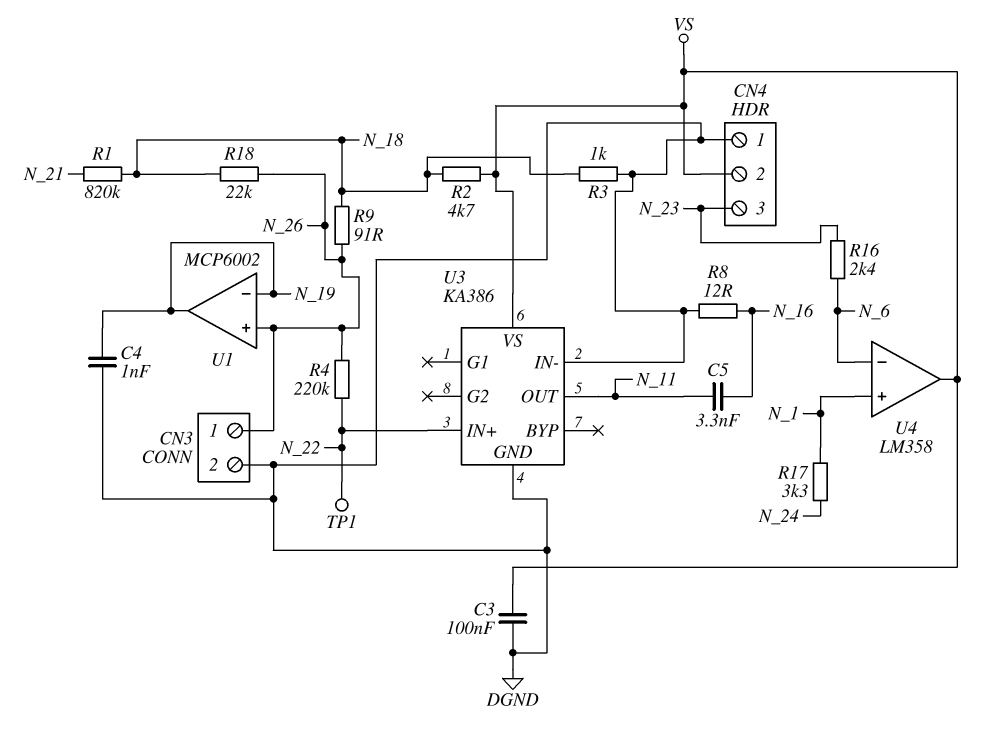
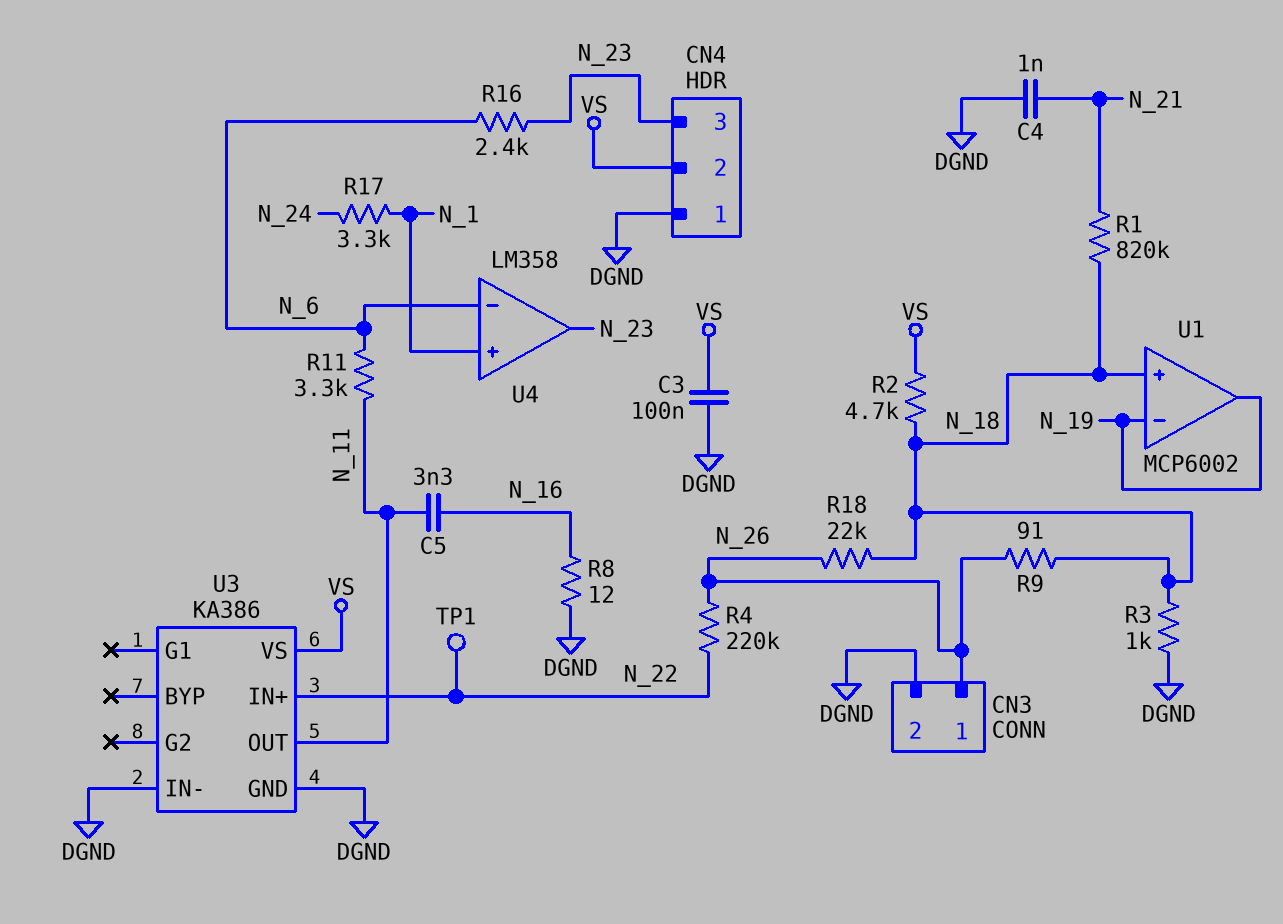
C4: 1nF (DGND, N_19) -> 1nF (DGND, N_21)
R11: none -> 3.3k (N_6, N_11)
U1 pin in+: N_26 -> N_18
U4 pin out: VS -> N_23

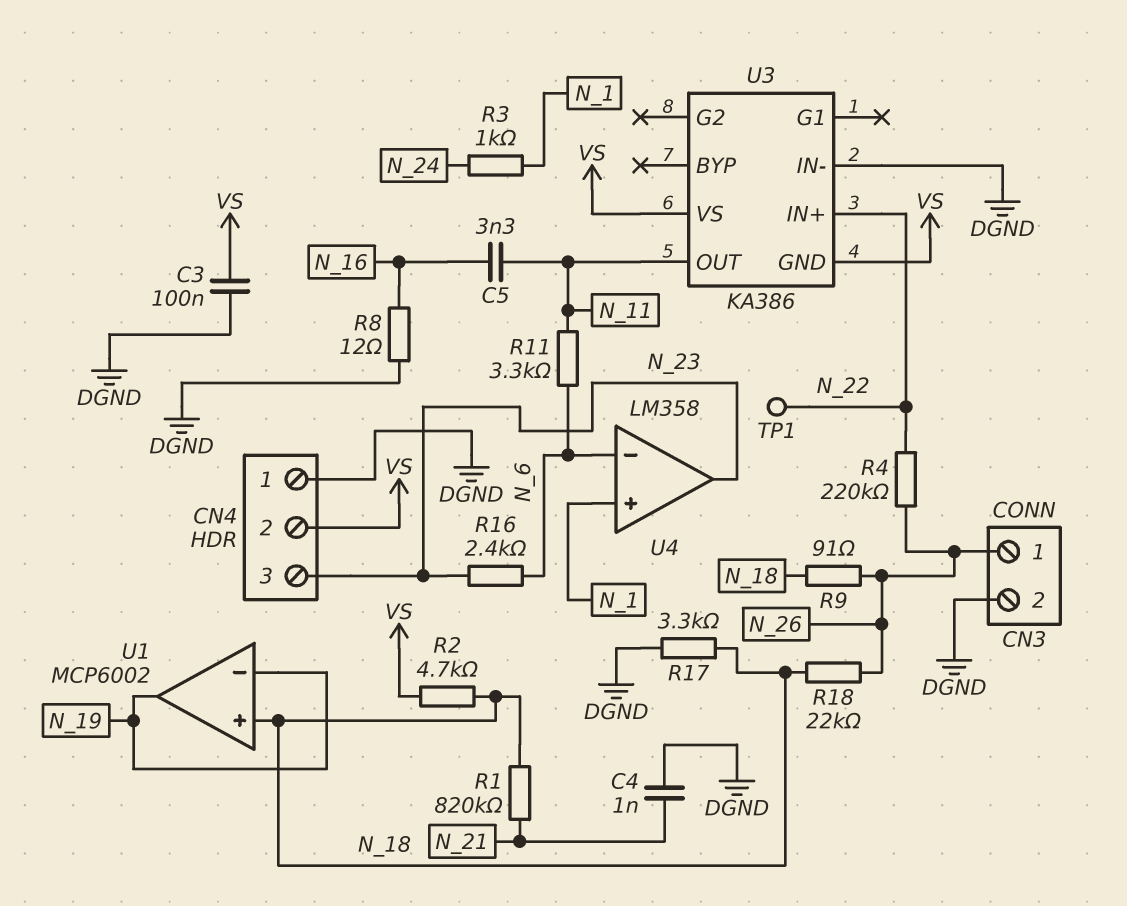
R3: 1k (DGND, N_18) -> 1k (N_1, N_24)
R17: 3.3k (N_1, N_24) -> 3.3k (DGND, N_18)
U3 pin GND: DGND -> VS

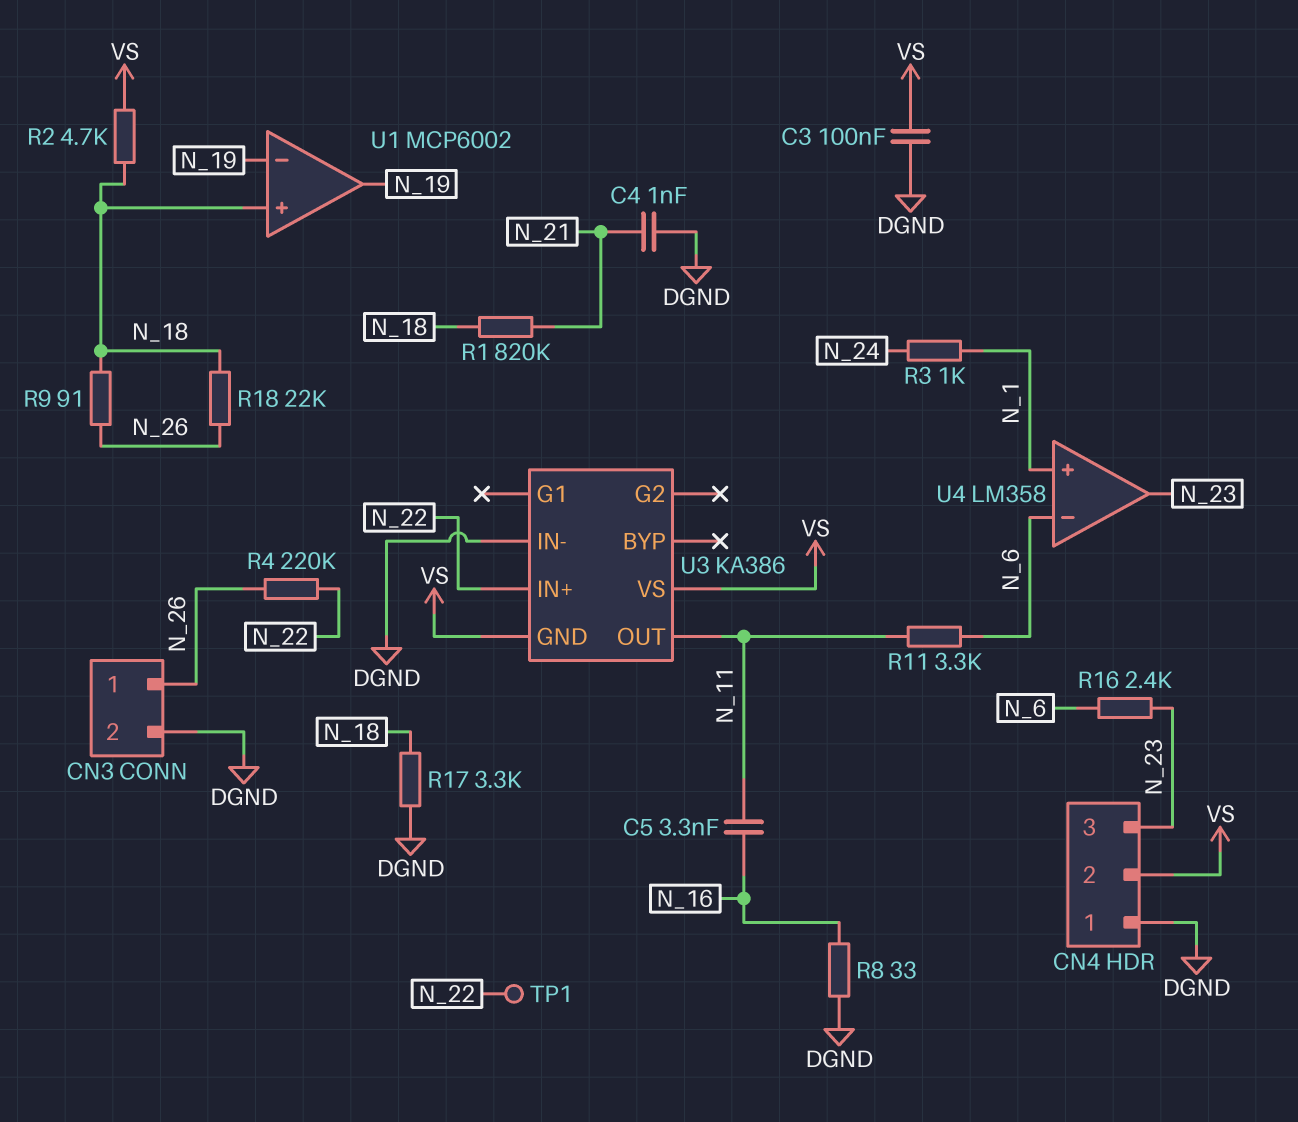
R8: 12 (DGND, N_16) -> 33 (DGND, N_16)

